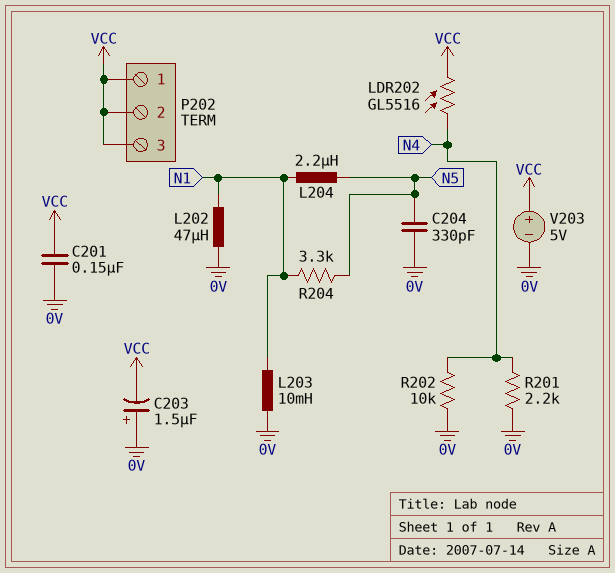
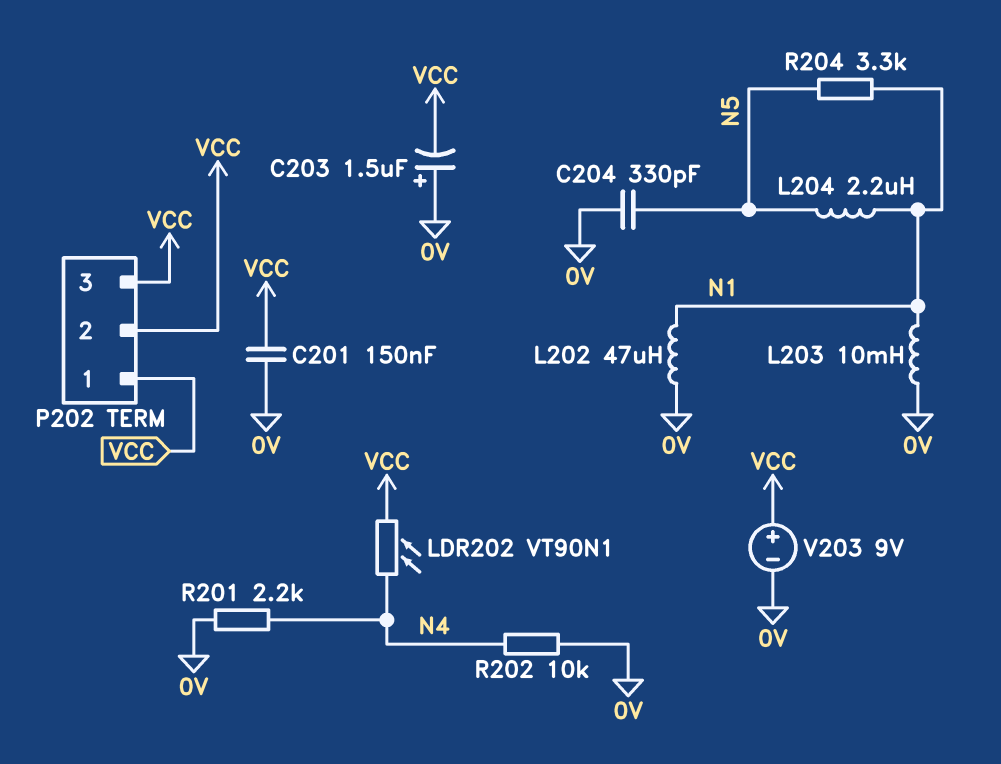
LDR202: GL5516 (N4, VCC) -> VT90N1 (N4, VCC)
V203: 5V (plus VCC, minus 0V) -> 9V (plus VCC, minus 0V)

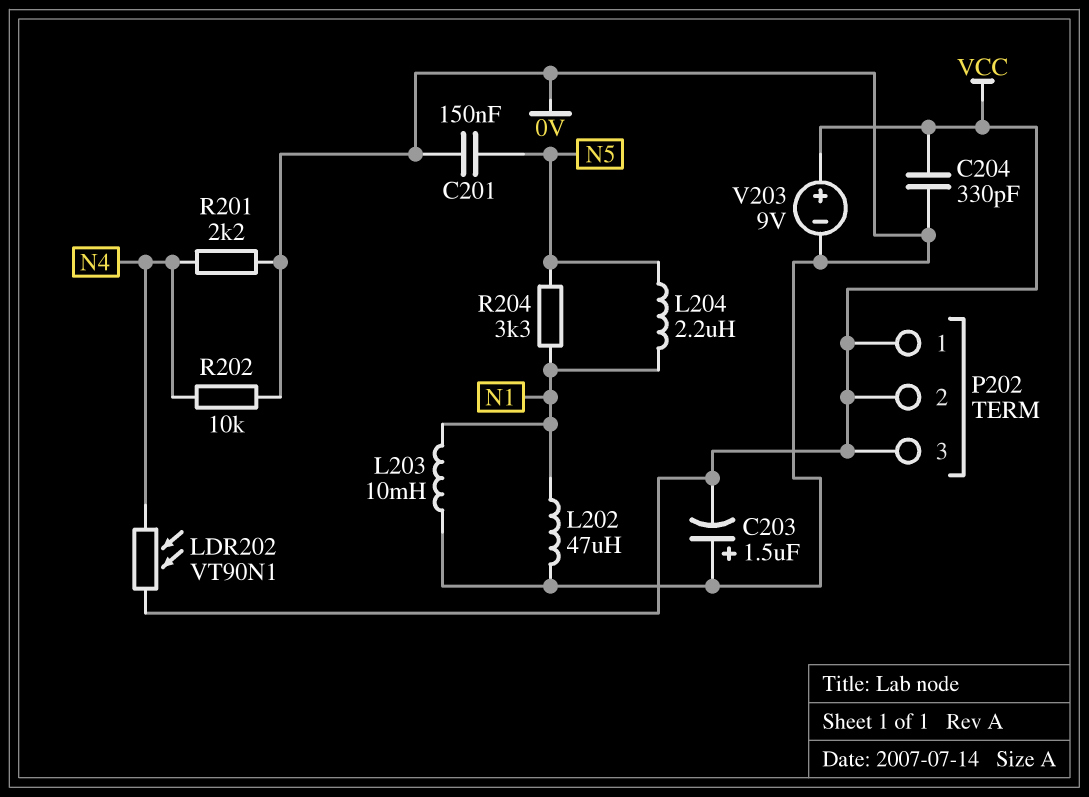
C201: 150nF (0V, VCC) -> 150nF (0V, N5)
C204: 330pF (0V, N5) -> 330pF (0V, VCC)

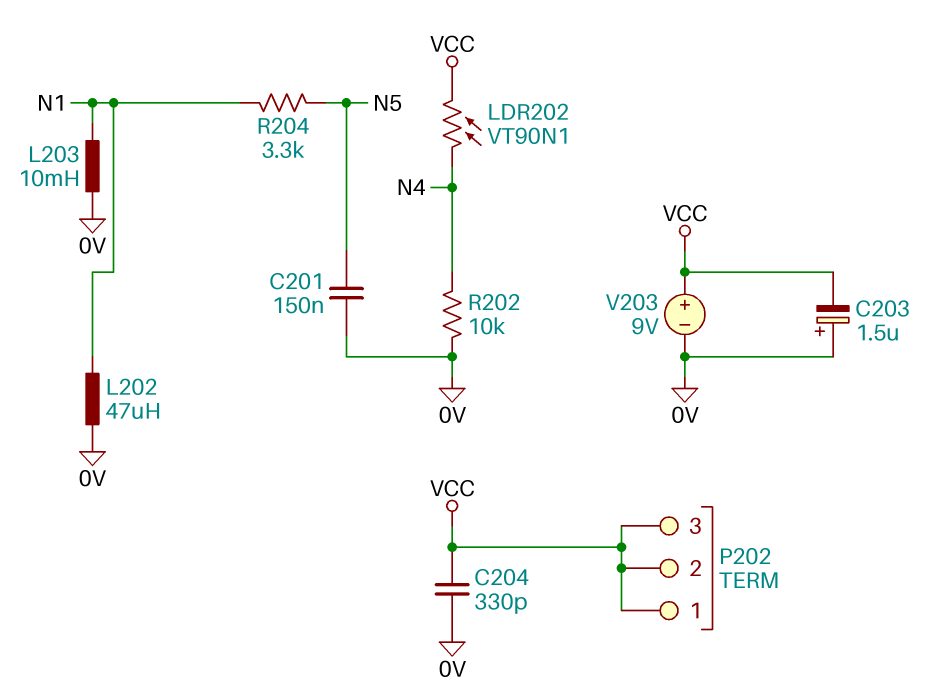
L204: 2.2uH (N1, N5) -> none
R201: 2.2k (0V, N4) -> none

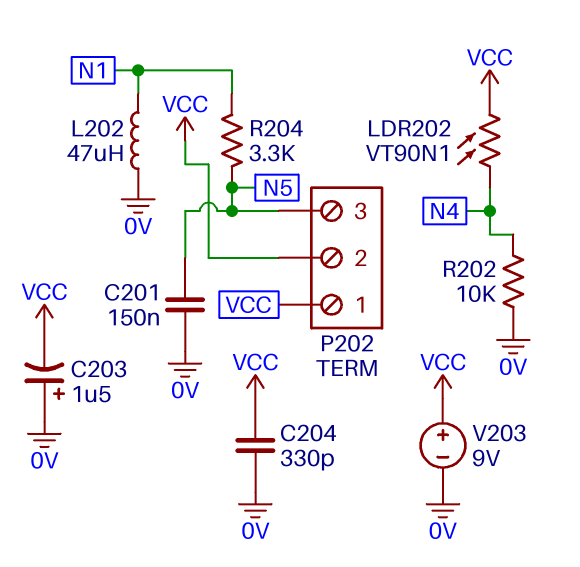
L203: 10mH (0V, N1) -> none
P202 pin 3: VCC -> N5

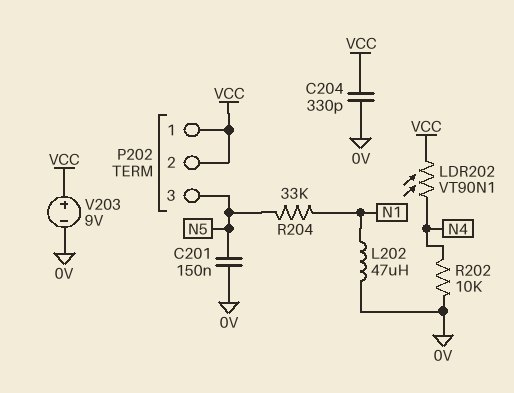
C203: 1.5uF (plus 0V, minus VCC) -> none
R204: 3.3k (N1, N5) -> 33k (N1, N5)

